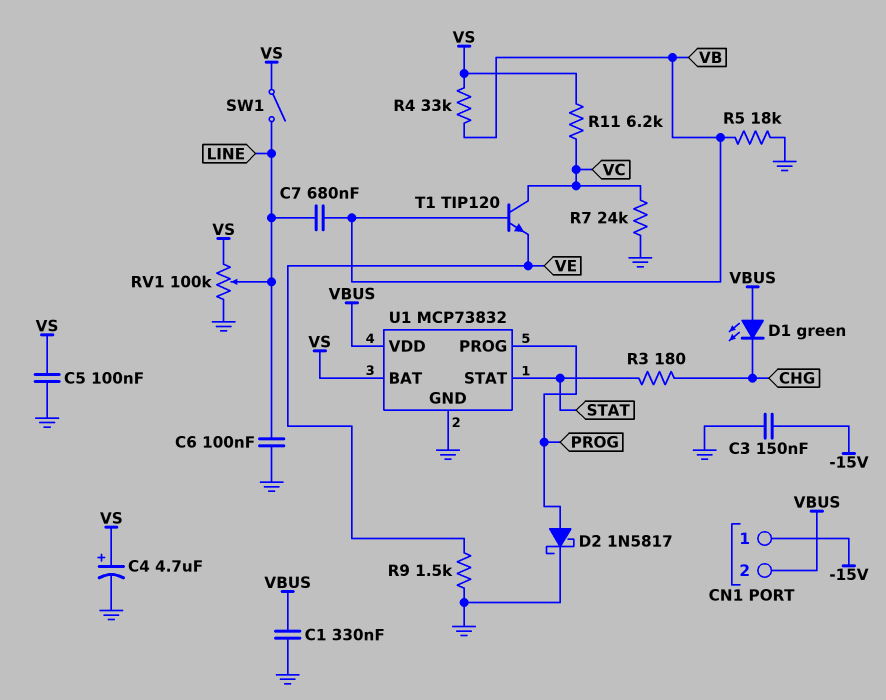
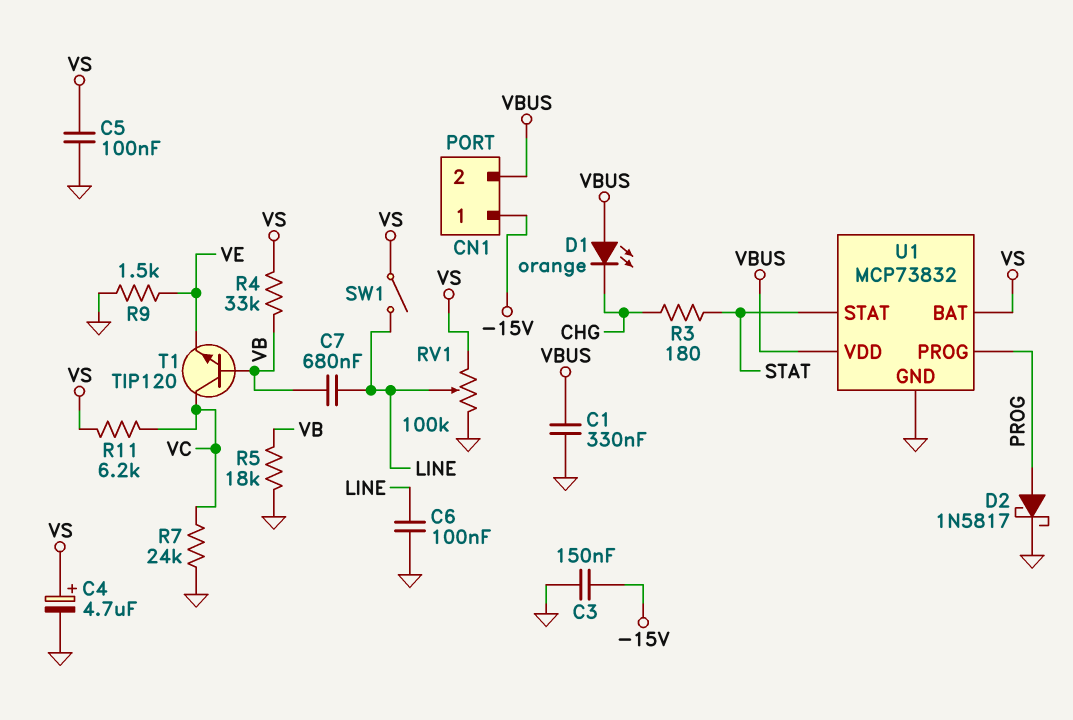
D1: LED green (A VBUS, K CHG) -> LED orange (A VBUS, K CHG)

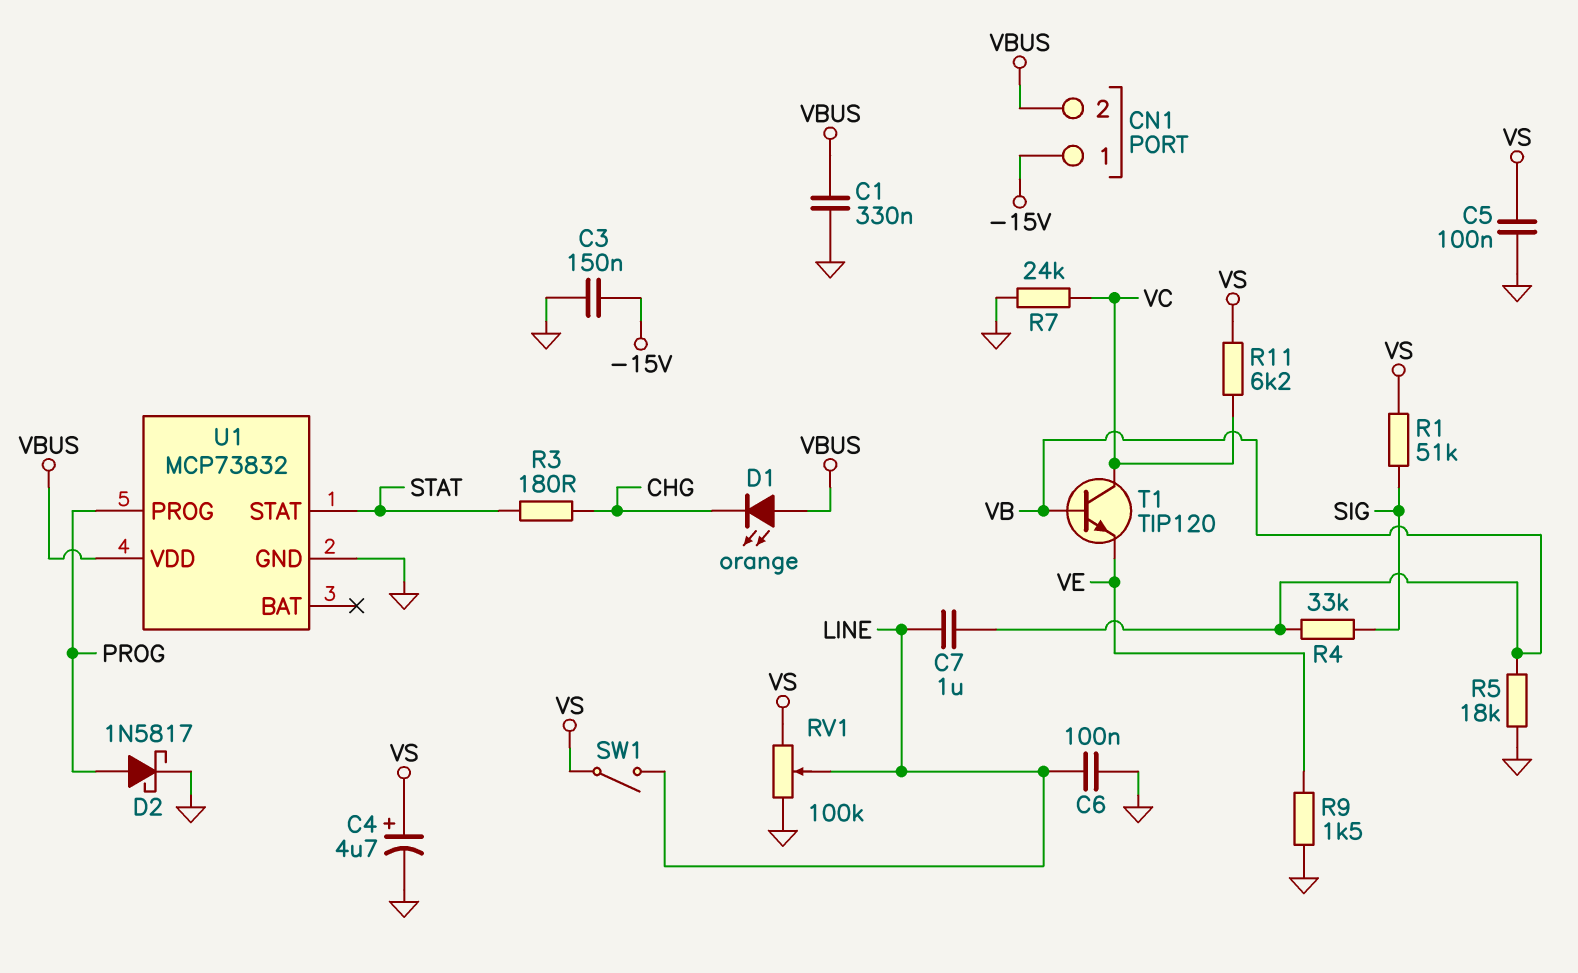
C7: 680nF (LINE, VB) -> 1uF (LINE, VB)
R1: none -> 51k (SIG, VS)
R4: 33k (VB, VS) -> 33k (SIG, VB)
U1 pin BAT: VS -> none

